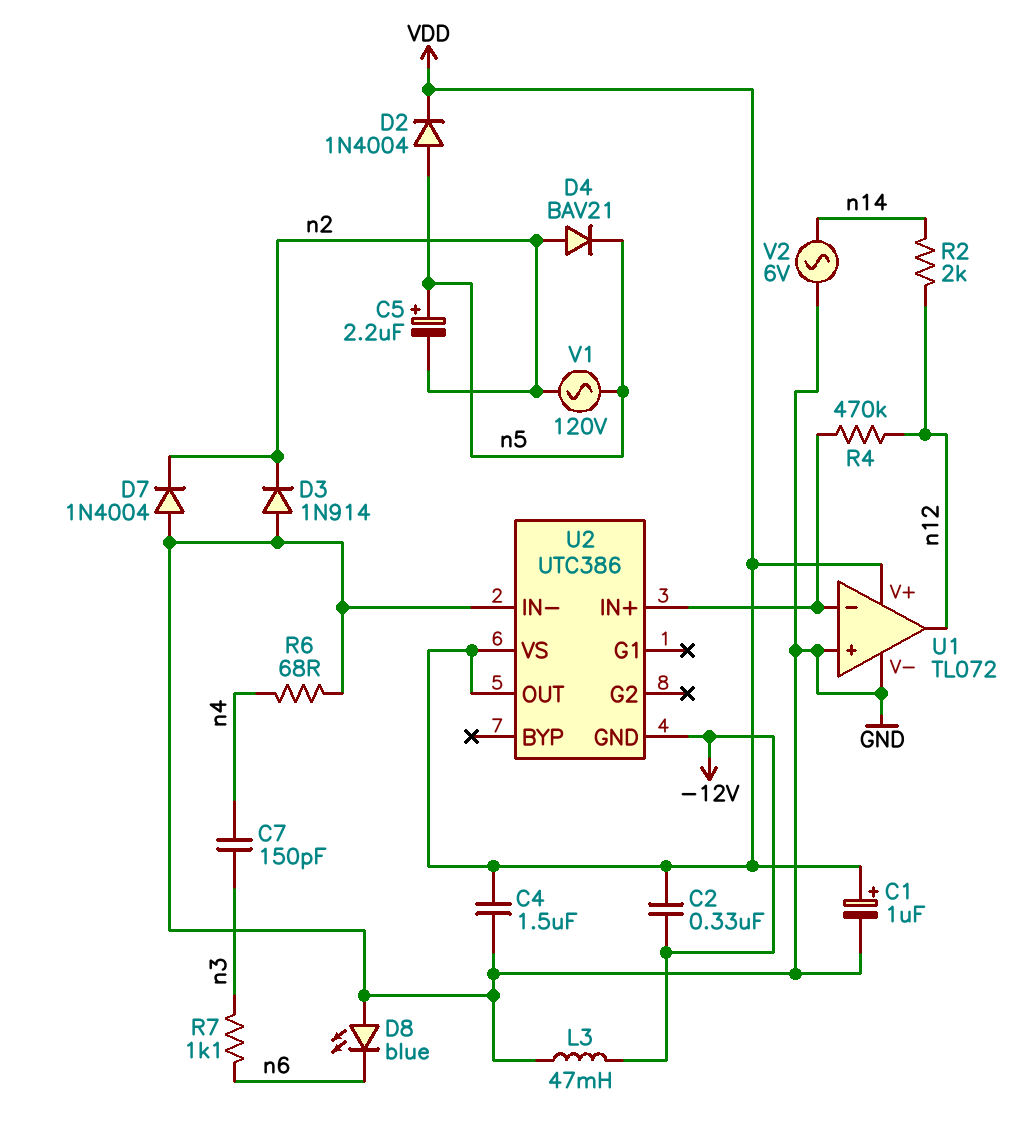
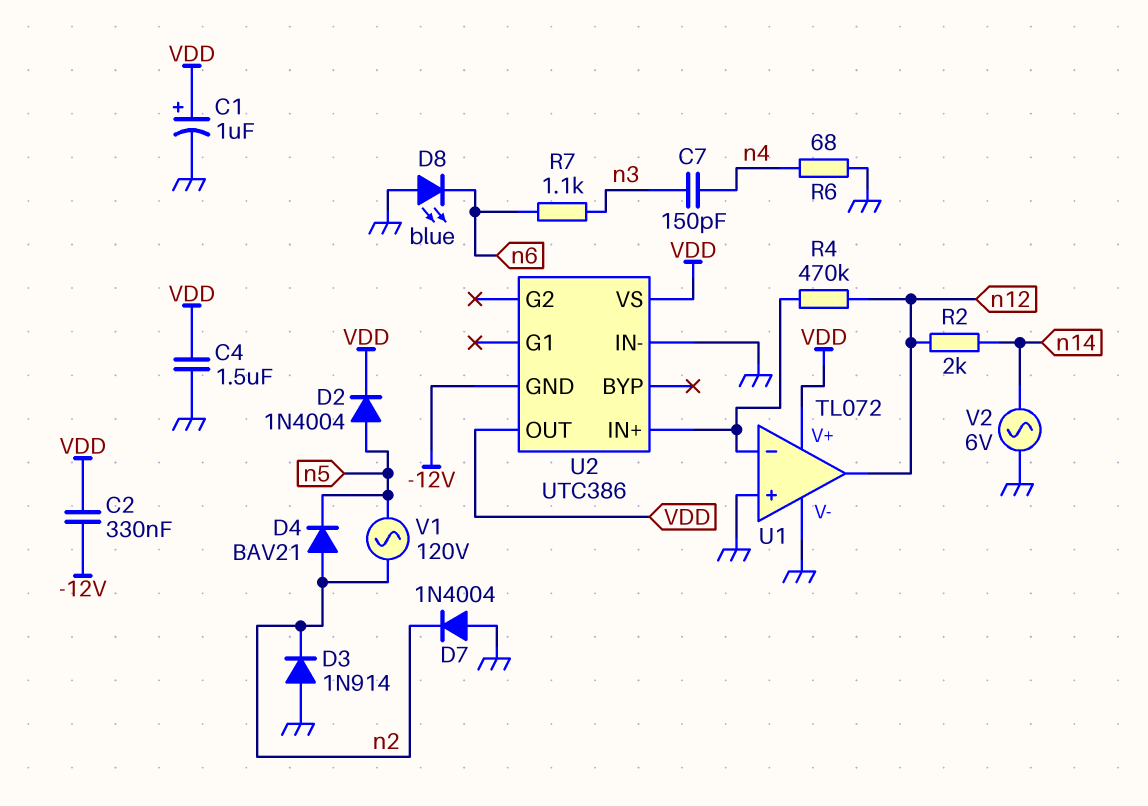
C5: 2.2uF (plus n5, minus n2) -> none
L3: 47mH (-12V, GND) -> none

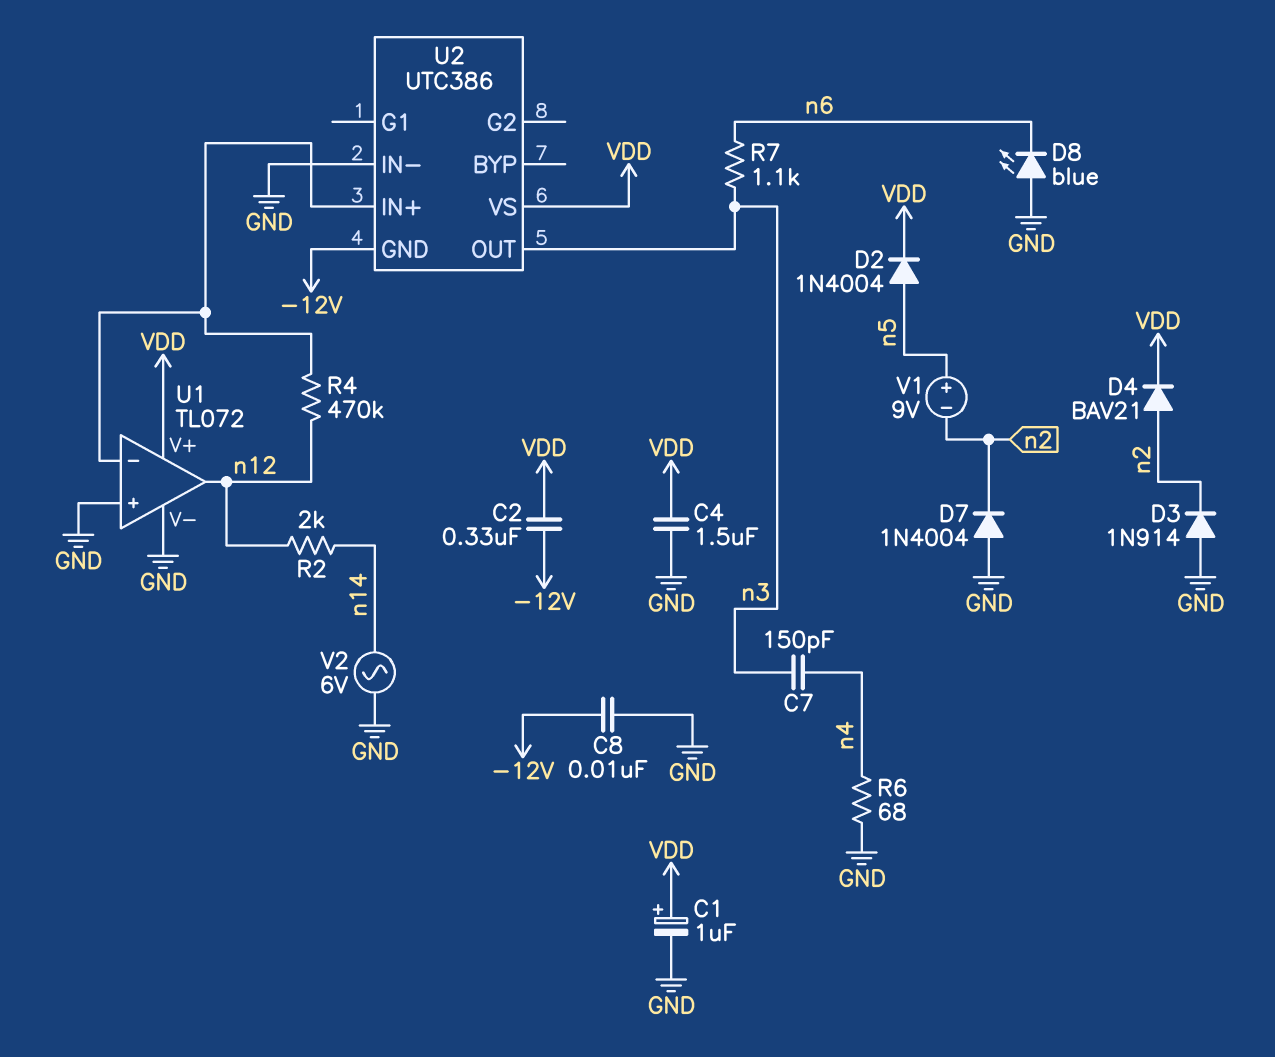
C8: none -> 10nF (-12V, GND)
D4: diode BAV21 (A n2, K n5) -> diode BAV21 (A n2, K VDD)
U2 pin OUT: VDD -> n3
V1: AC 120V (n2, n5) -> 9V (plus n5, minus n2)

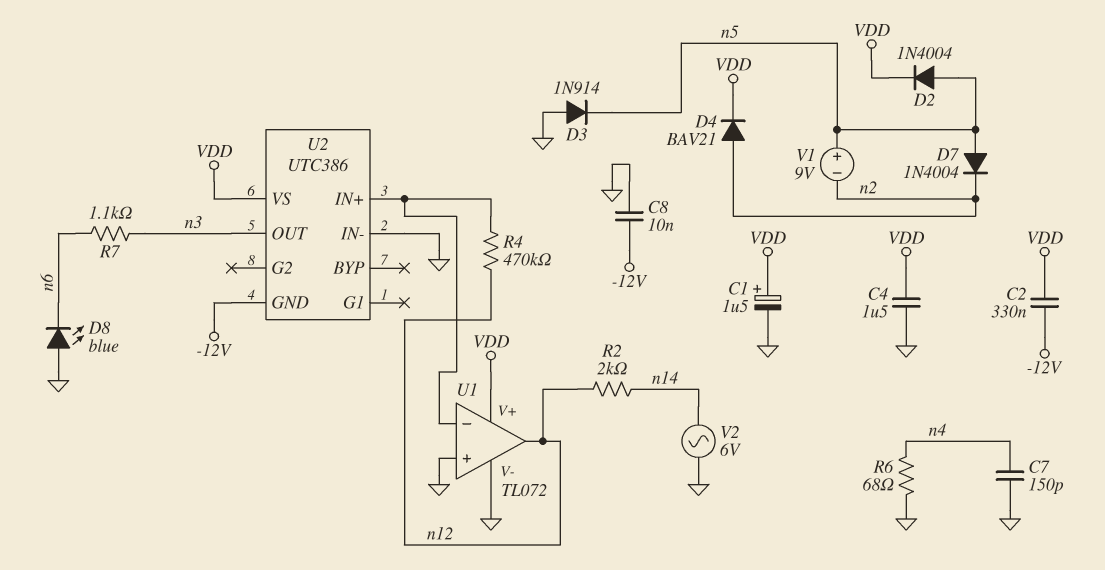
C1: 1uF (plus VDD, minus GND) -> 1.5uF (plus VDD, minus GND)
C7: 150pF (n3, n4) -> 150pF (GND, n4)
D3: diode 1N914 (A GND, K n2) -> diode 1N914 (A GND, K n5)
D7: diode 1N4004 (A GND, K n2) -> diode 1N4004 (A n5, K n2)

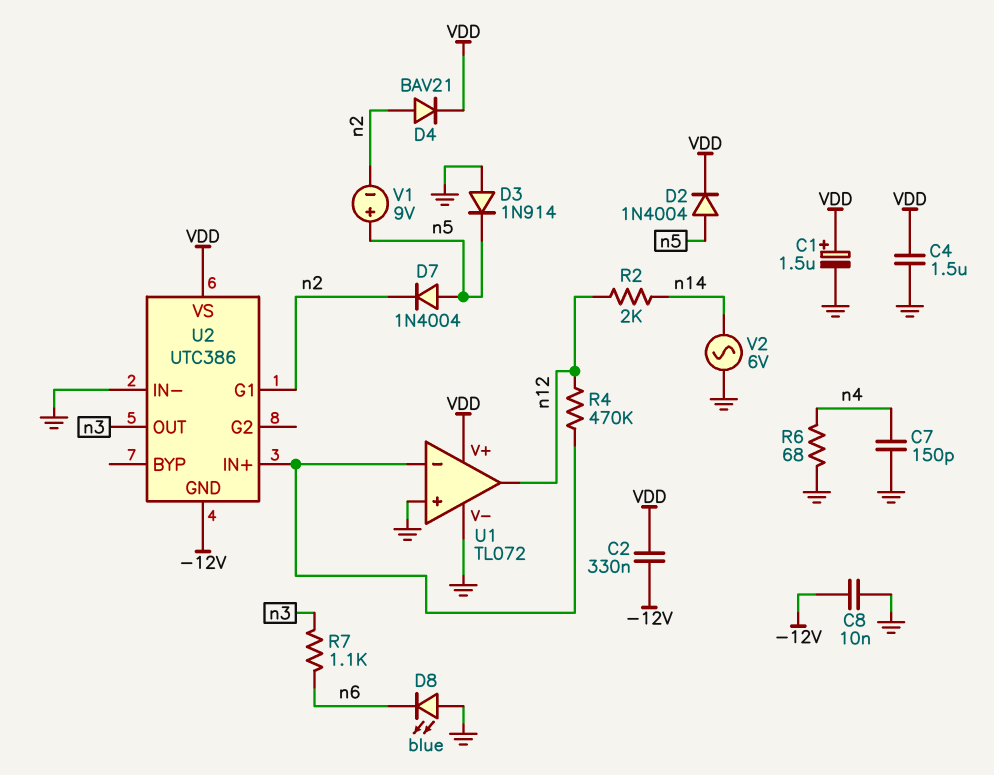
U2 pin G1: none -> n2

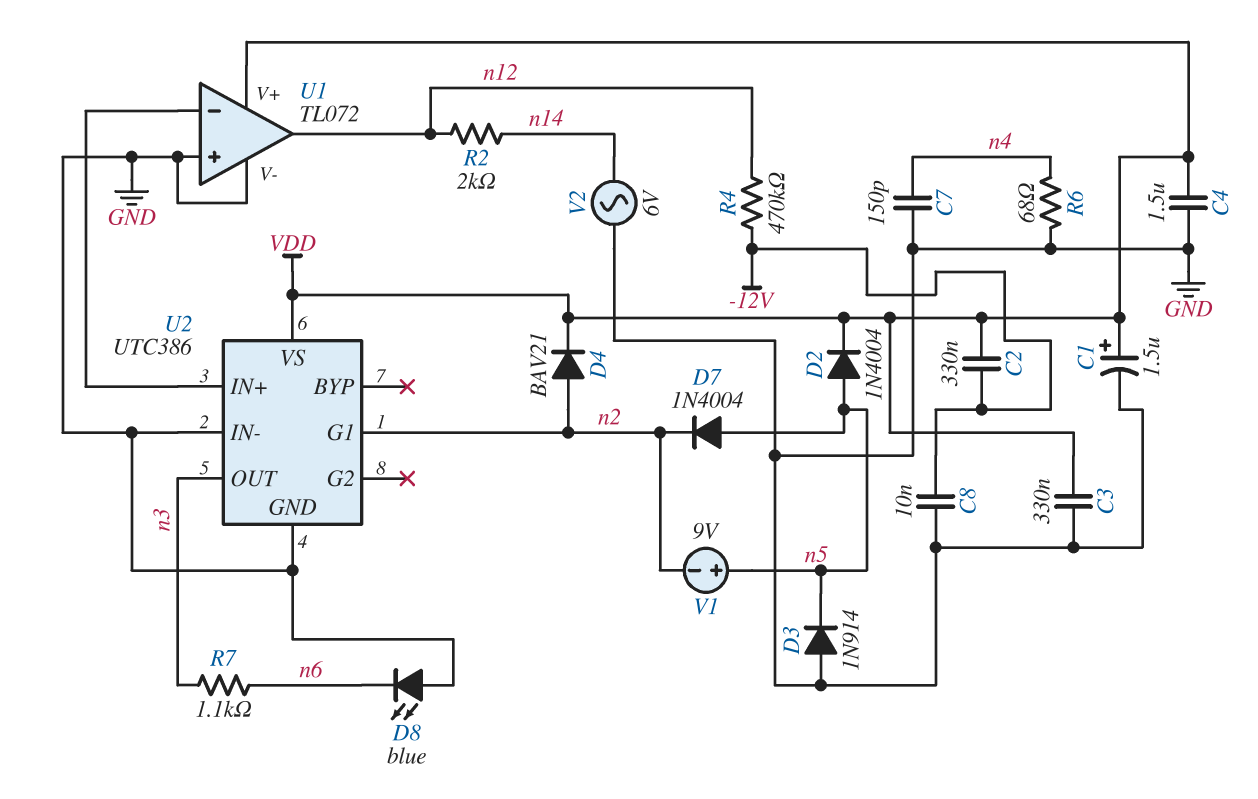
C3: none -> 330nF (GND, VDD)
R4: 470k (U1/in-, n12) -> 470k (-12V, n12)
U2 pin GND: -12V -> GND

